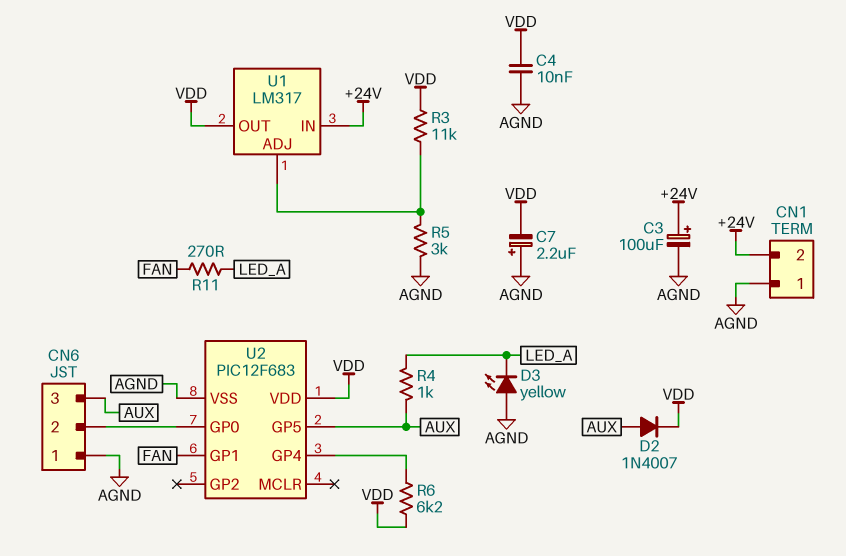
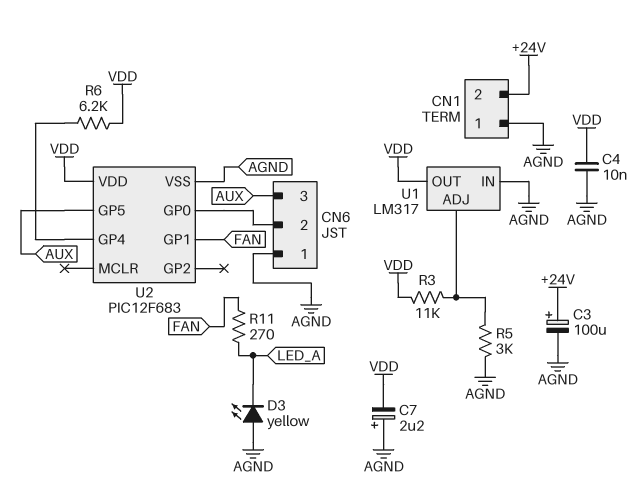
D2: diode 1N4007 (A AUX, K VDD) -> none
R4: 1k (AUX, LED_A) -> none
U1 pin IN: +24V -> AGND

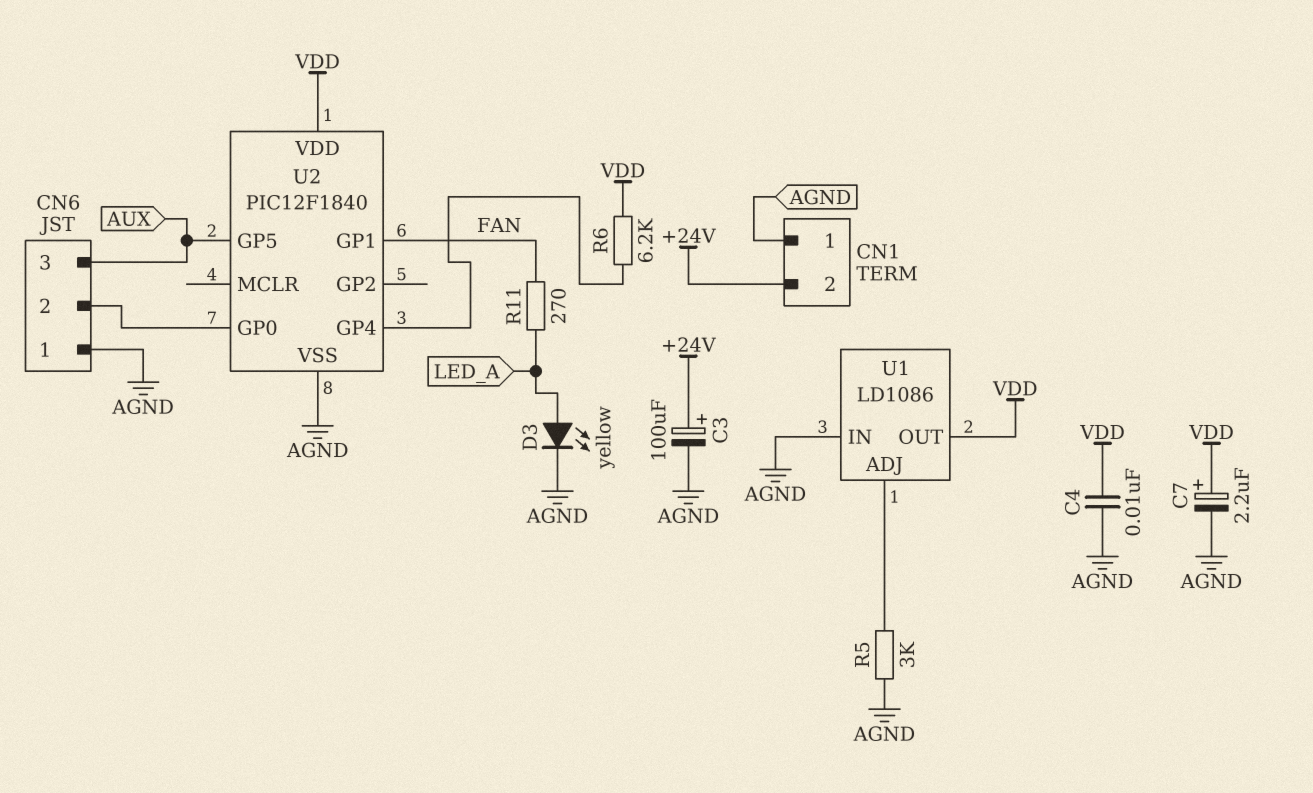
C7: 2.2uF (plus AGND, minus VDD) -> 2.2uF (plus VDD, minus AGND)
D3: LED yellow (A AGND, K LED_A) -> LED yellow (A LED_A, K AGND)
R3: 11k (U1/ADJ, VDD) -> none
U1: LM317 -> LD1086
U2: PIC12F683 -> PIC12F1840

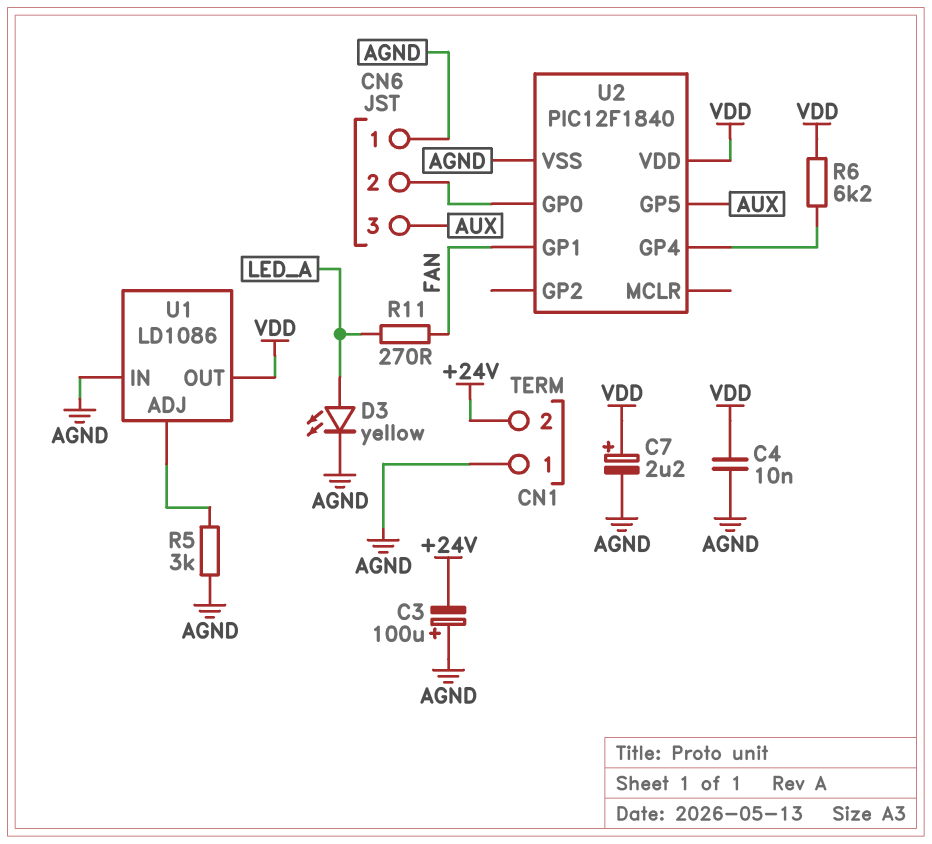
C3: 100uF (plus +24V, minus AGND) -> 100uF (plus AGND, minus +24V)

